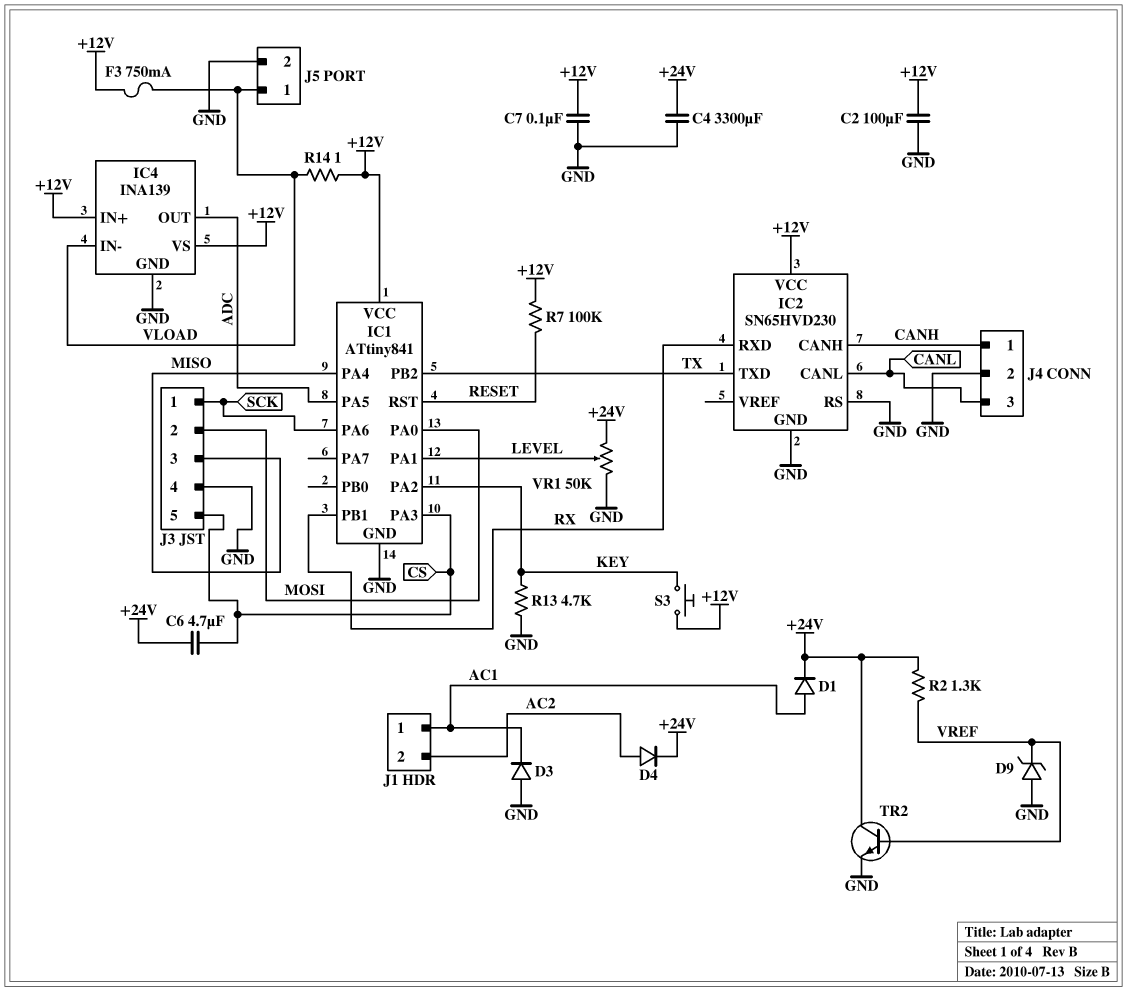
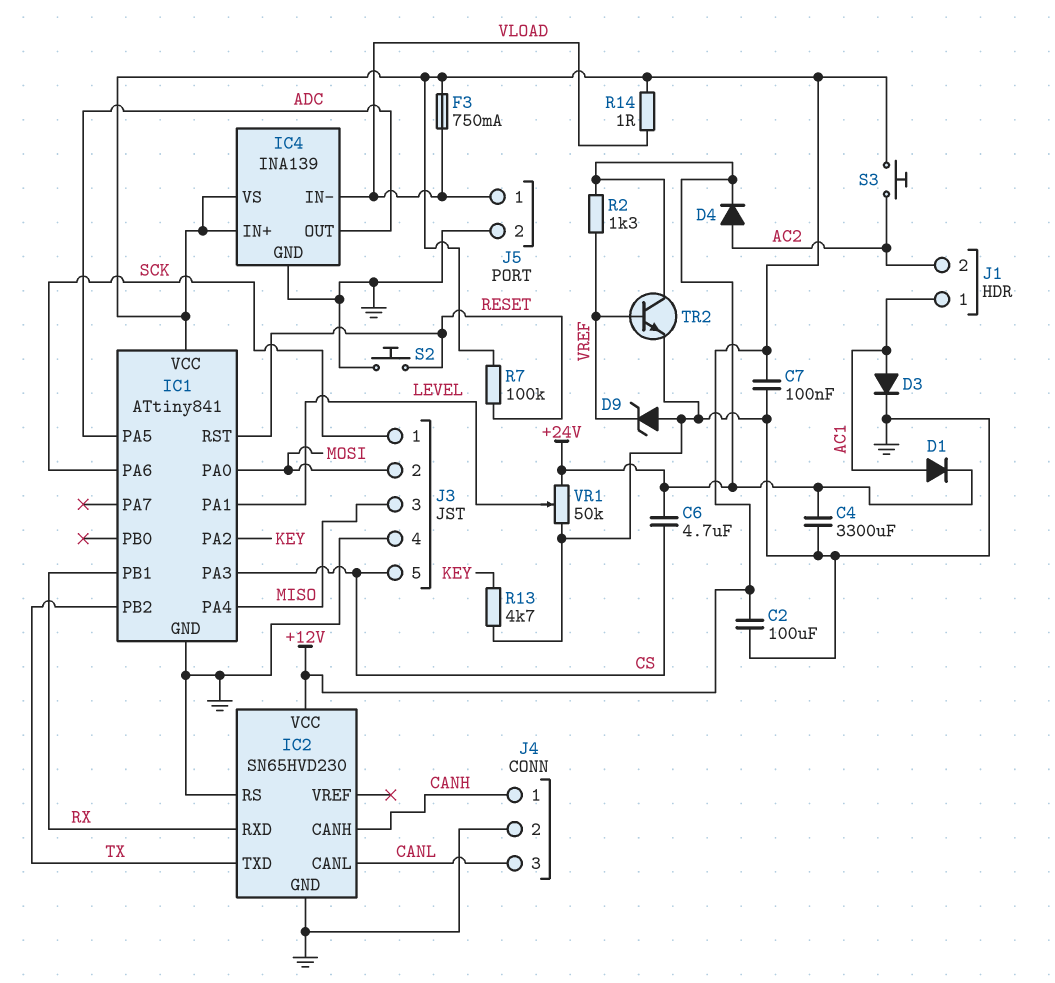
D3: diode (A GND, K AC1) -> diode (A AC1, K GND)
S2: none -> button (GND, RESET)
S3: button (+12V, KEY) -> button (+12V, AC2)

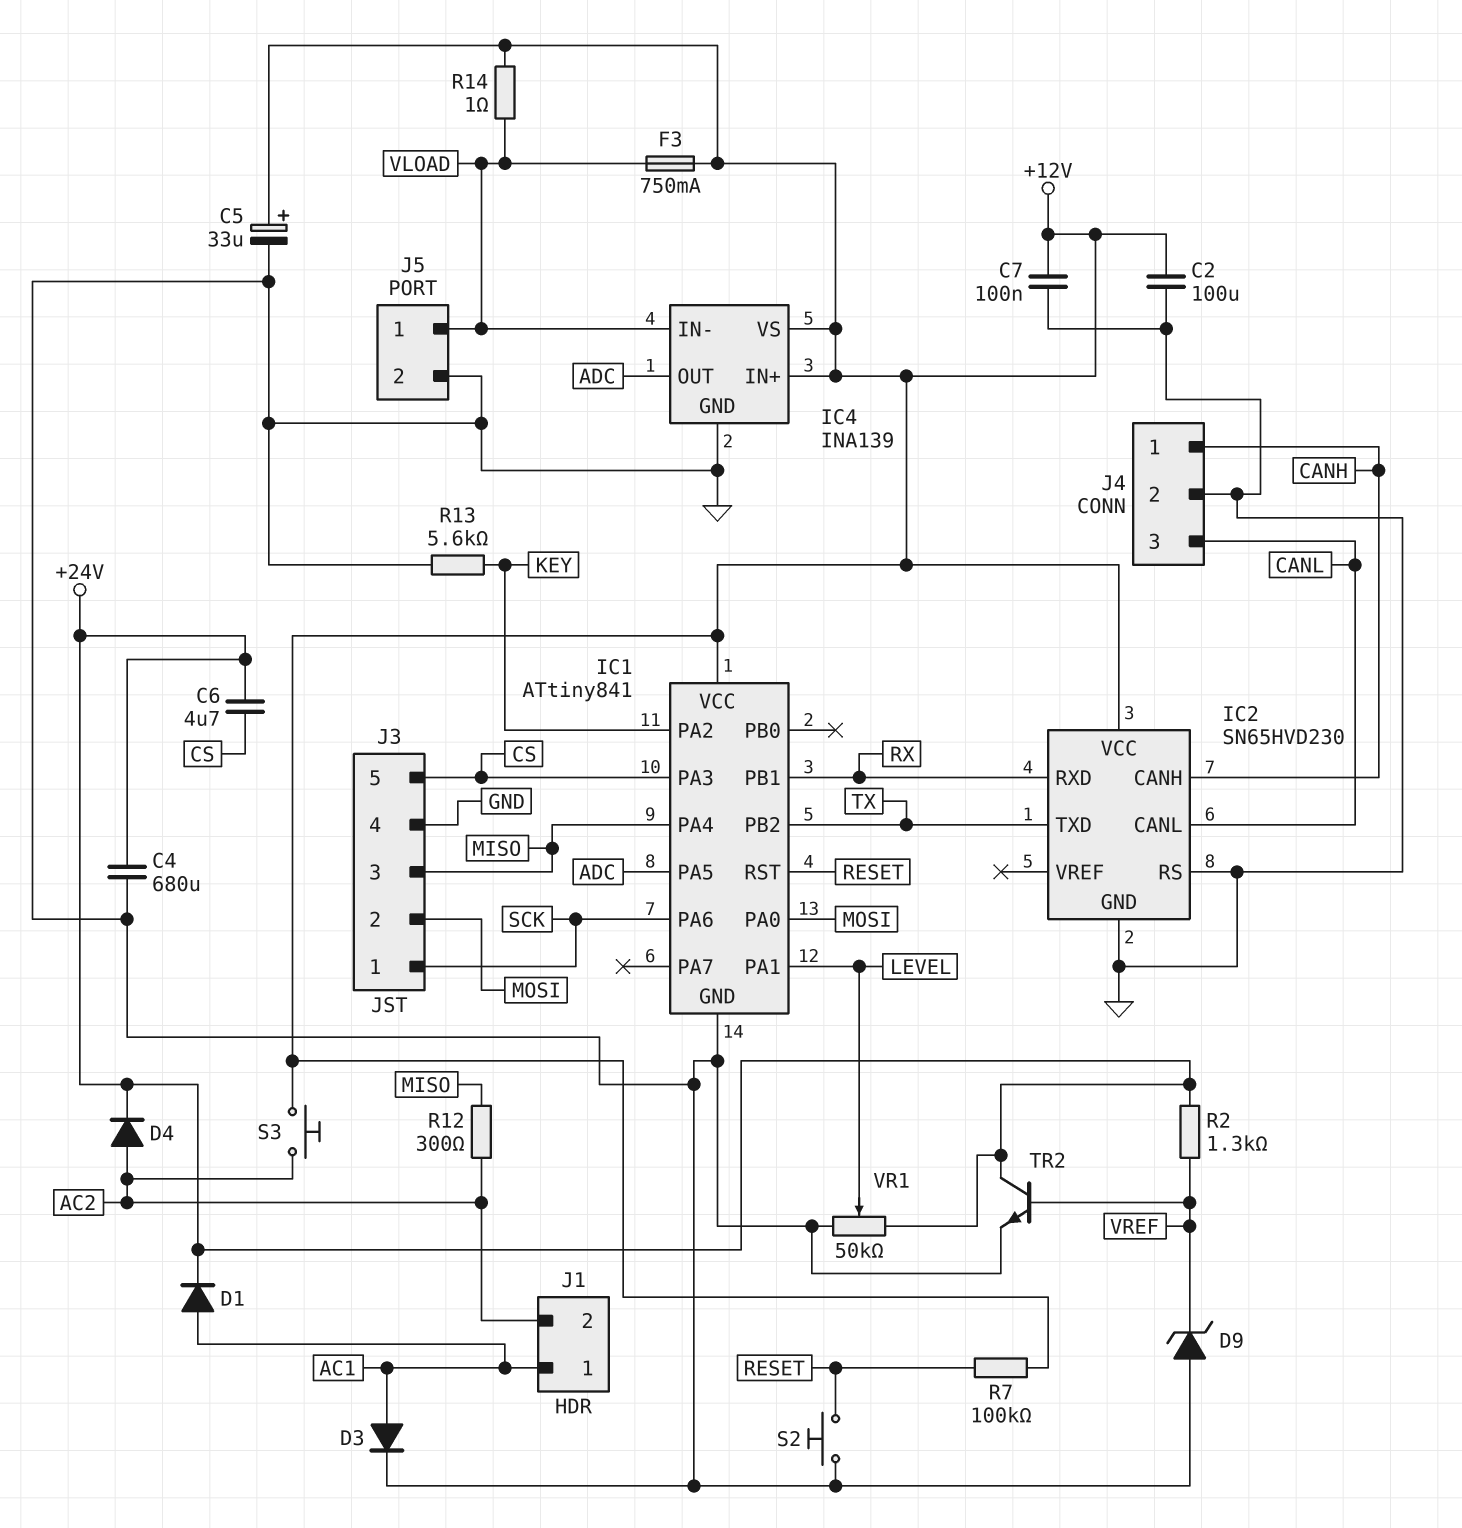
C4: 3300uF (+24V, GND) -> 680uF (+24V, GND)
C5: none -> 33uF (plus +12V, minus GND)
R12: none -> 300 (AC2, MISO)
R13: 4.7k (GND, KEY) -> 5.6k (GND, KEY)

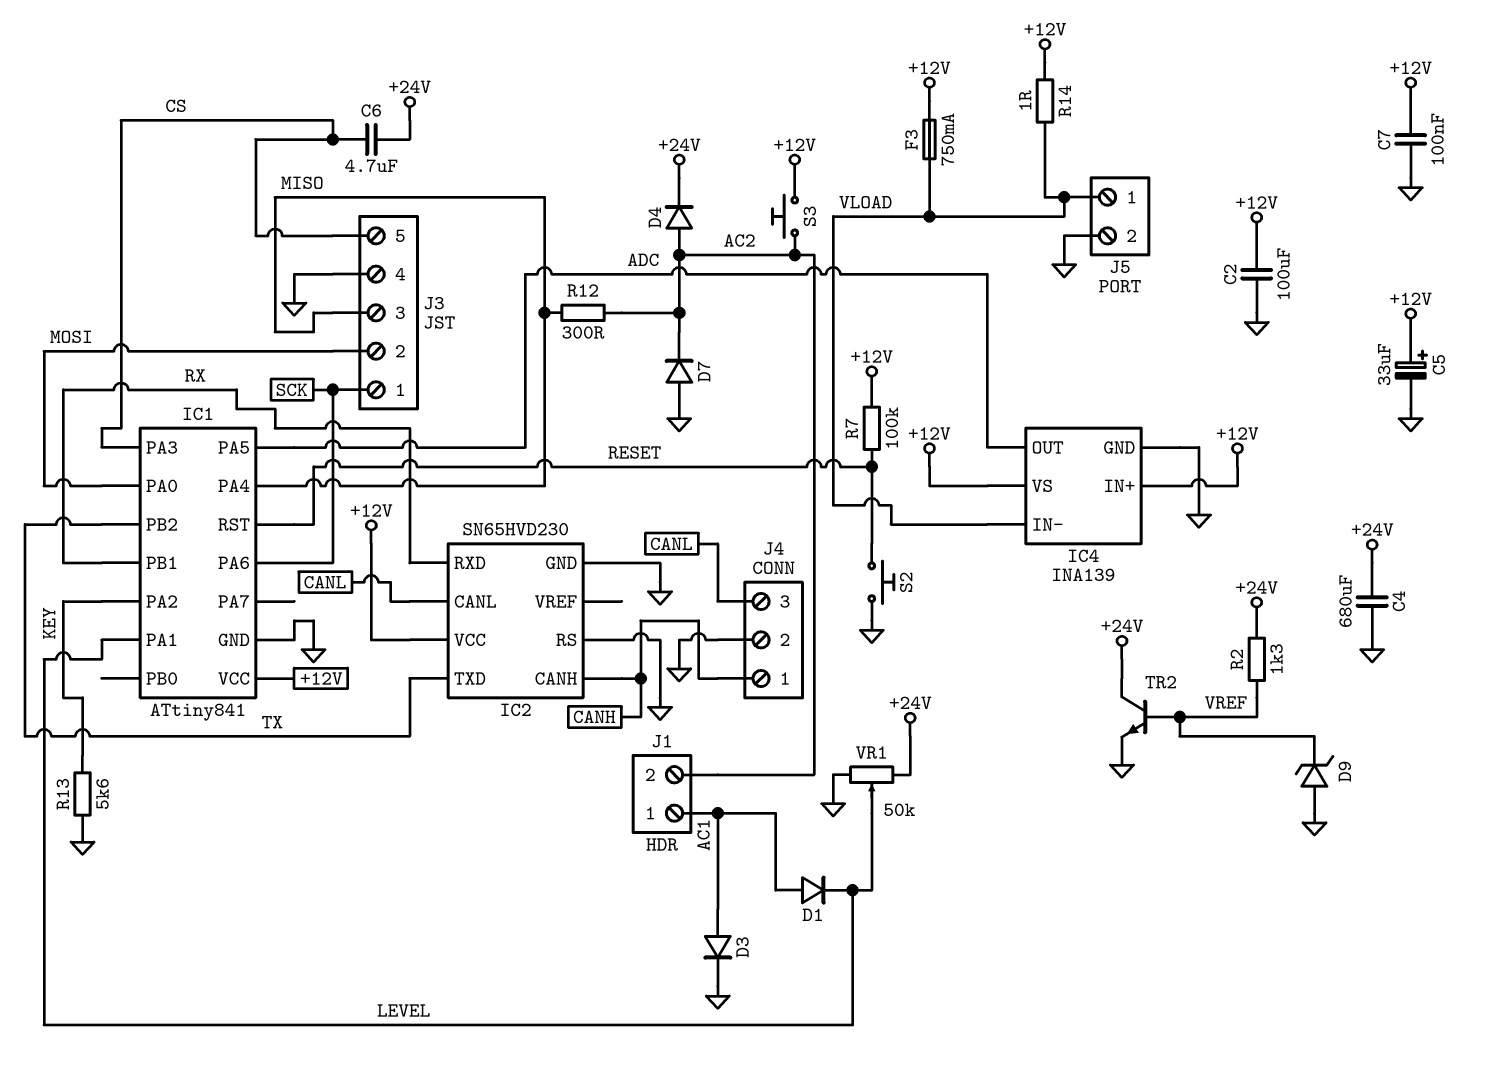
D1: diode (A AC1, K +24V) -> diode (A AC1, K LEVEL)
D7: none -> diode (A GND, K AC2)

